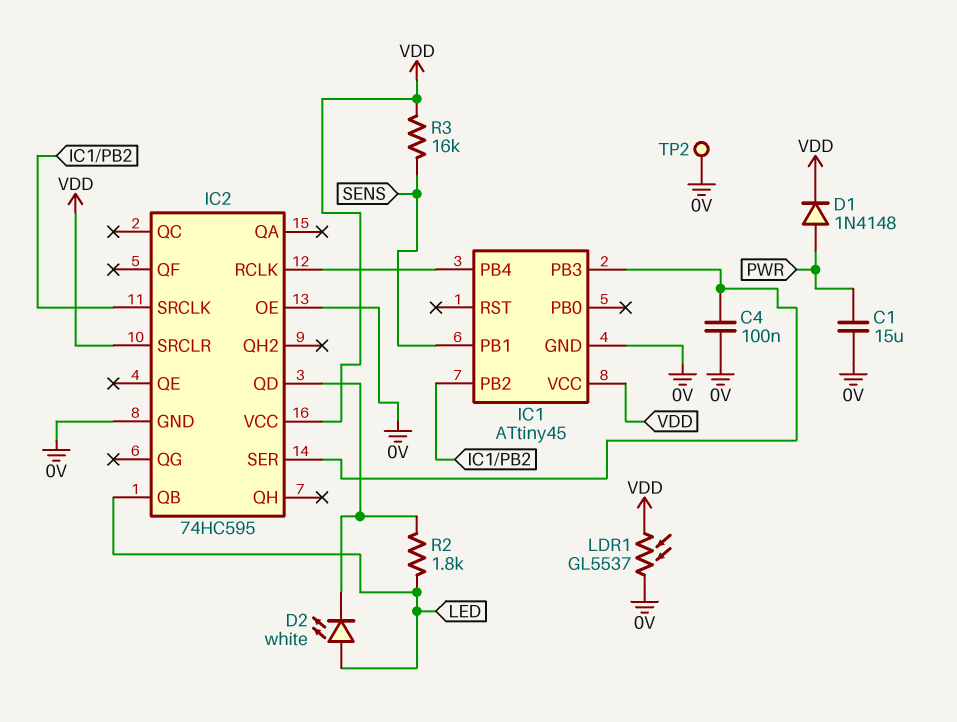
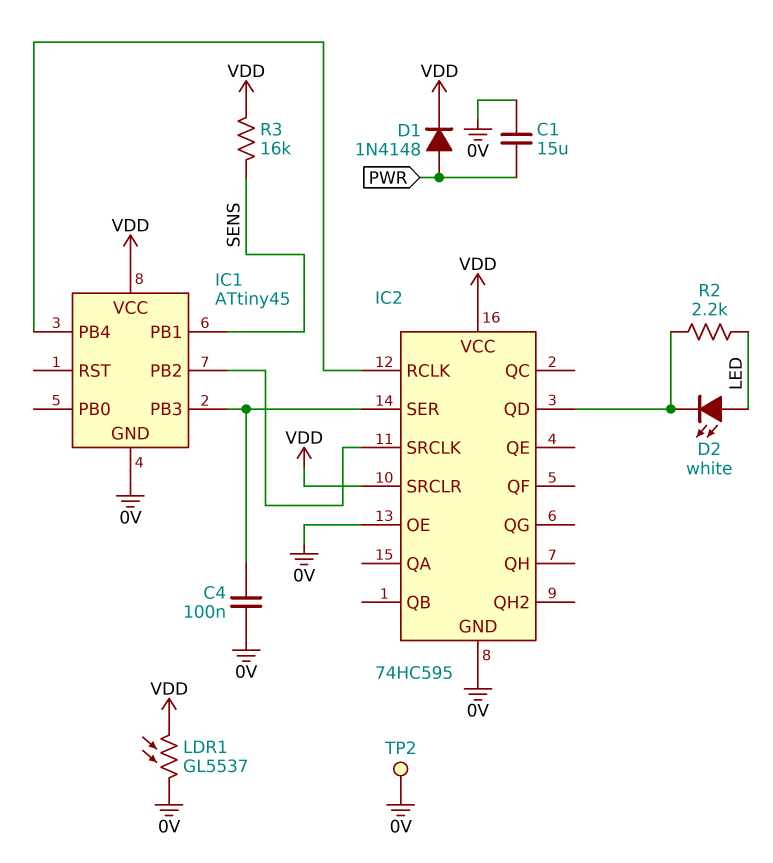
IC2 pin QB: LED -> none
R2: 1.8k (IC2/QD, LED) -> 2.2k (IC2/QD, LED)

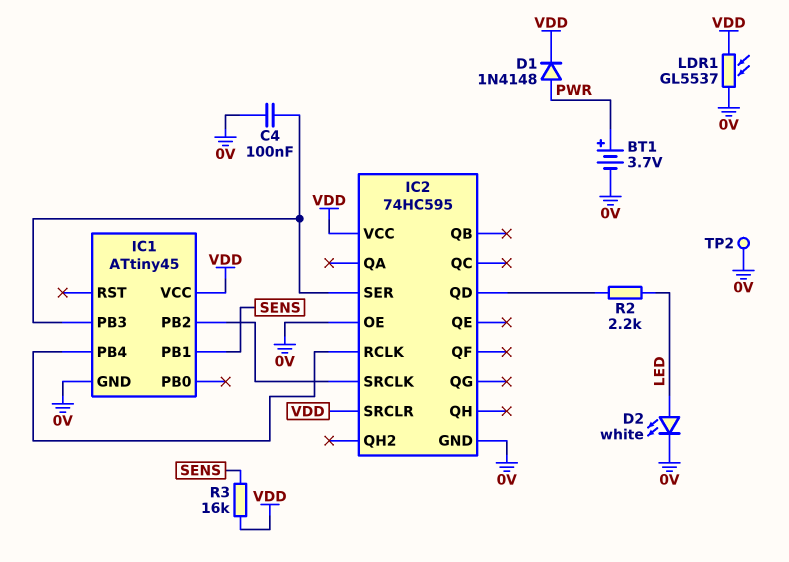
BT1: none -> 3.7V (plus PWR, minus 0V)
C1: 15uF (0V, PWR) -> none
D2: LED white (A LED, K IC2/QD) -> LED white (A LED, K 0V)

